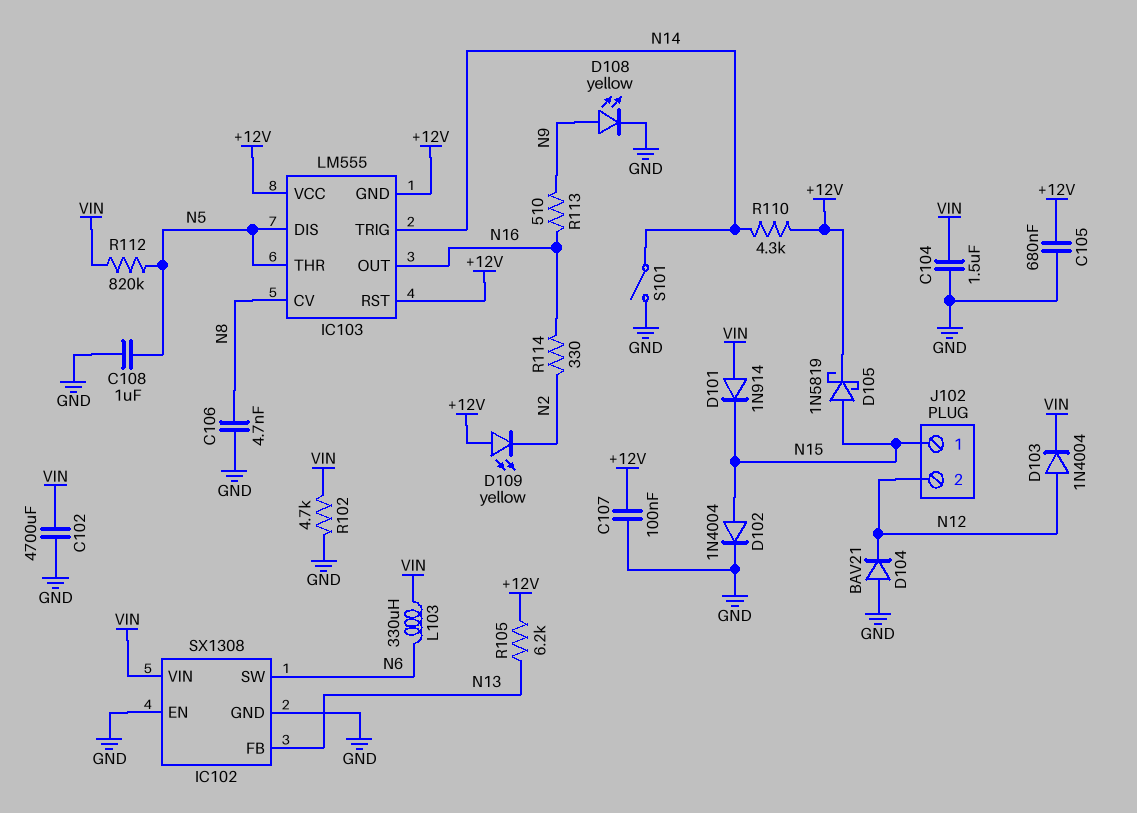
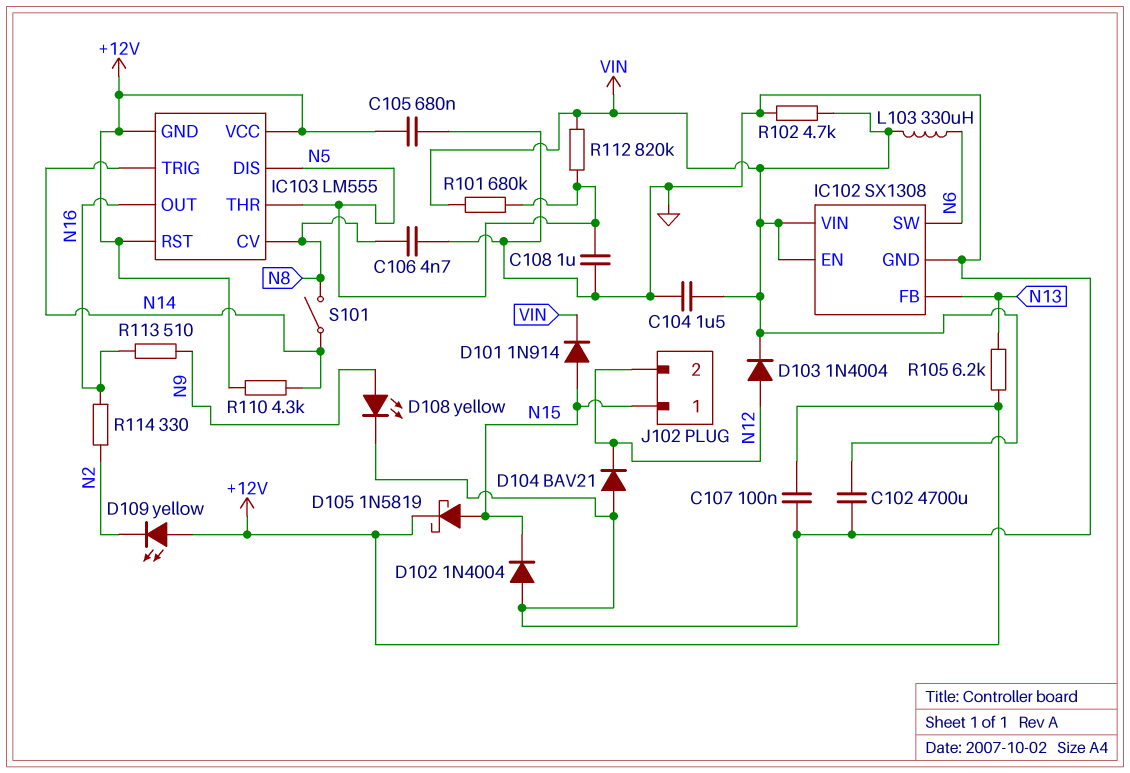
D101: diode 1N914 (A VIN, K N15) -> diode 1N914 (A N15, K VIN)
D102: diode 1N4004 (A N15, K GND) -> diode 1N4004 (A GND, K N15)
IC102 pin EN: GND -> VIN
R101: none -> 680k (N5, VIN)
S101: switch (GND, N14) -> switch (N8, N14)

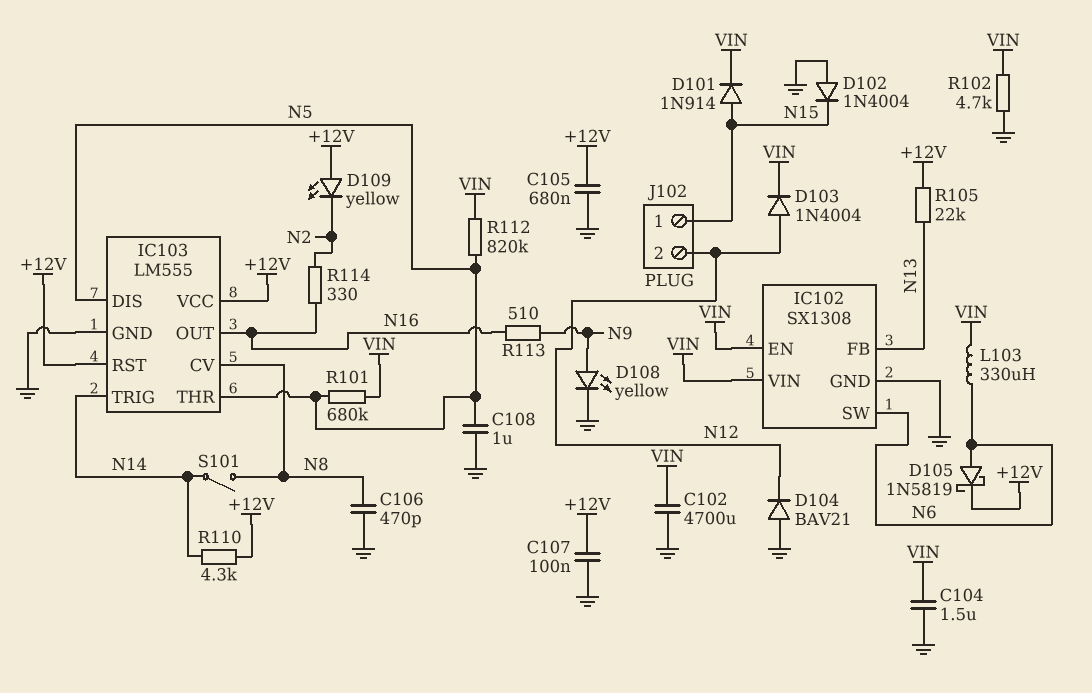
C106: 4.7nF (GND, N8) -> 470pF (GND, N8)
D105: schottky 1N5819 (A N15, K +12V) -> schottky 1N5819 (A N6, K +12V)
IC103 pin GND: +12V -> GND
R105: 6.2k (+12V, N13) -> 22k (+12V, N13)

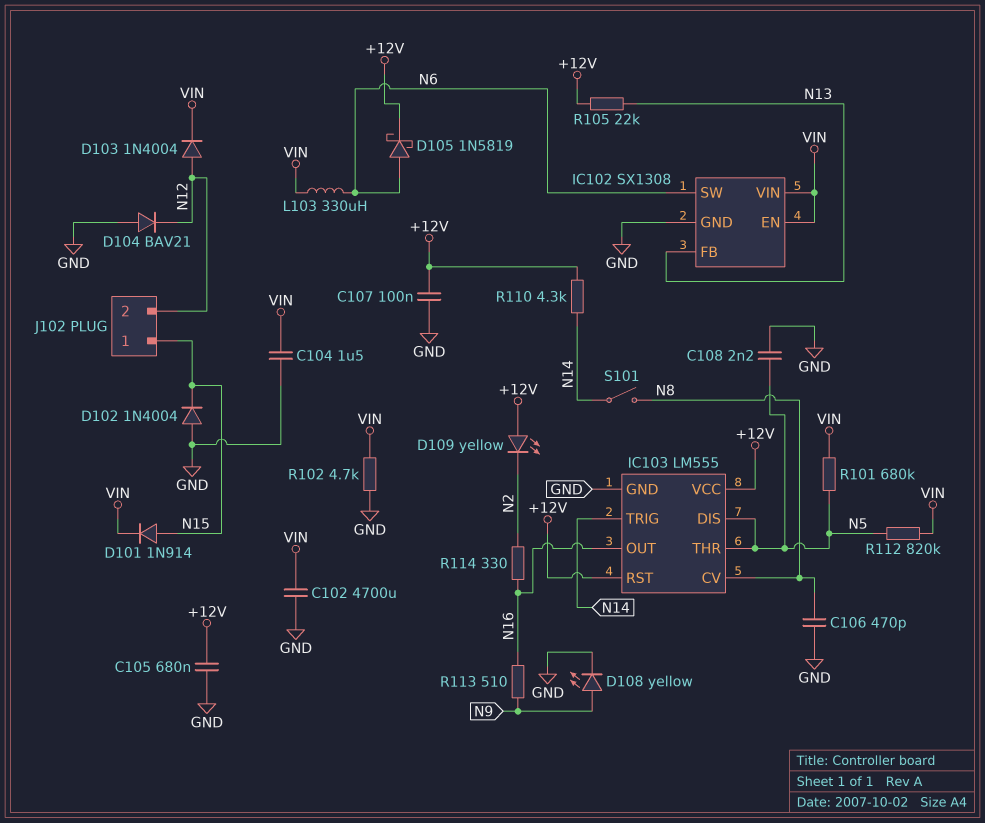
C108: 1uF (GND, N5) -> 2.2nF (GND, N5)

